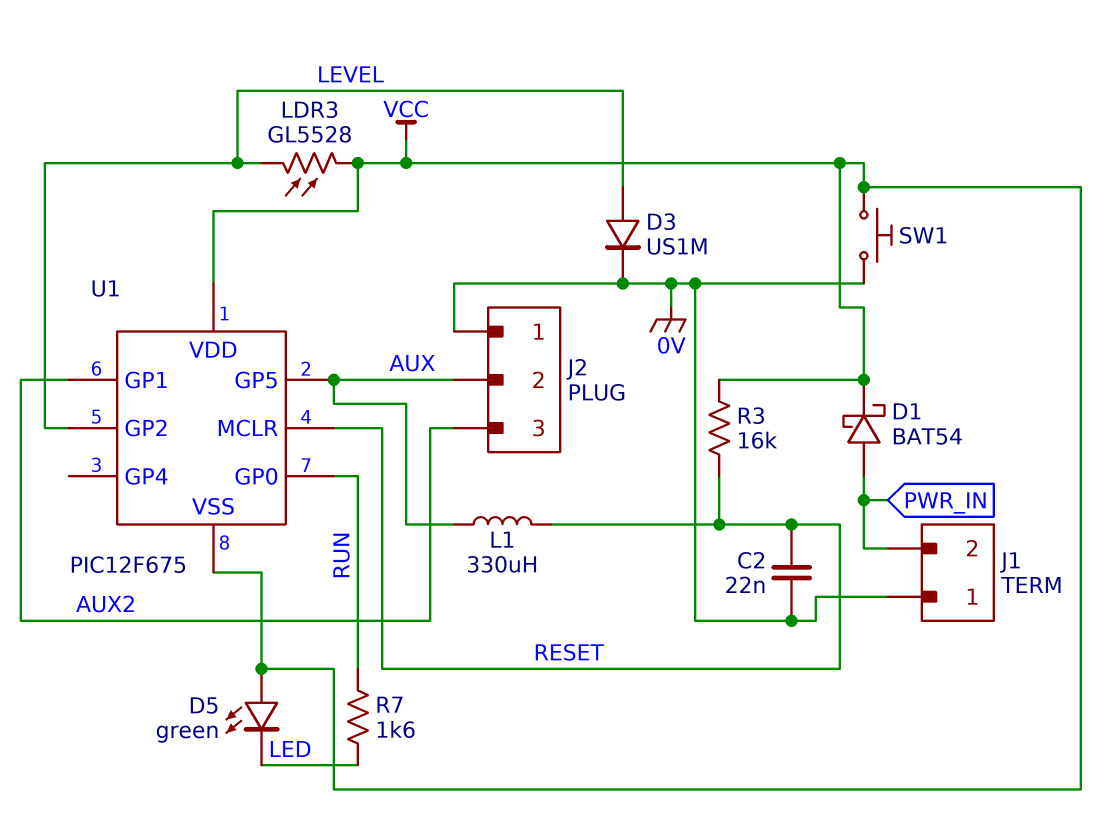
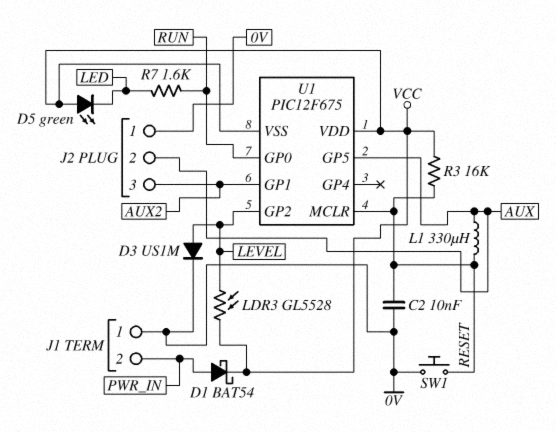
C2: 22nF (0V, RESET) -> 10nF (0V, RESET)
SW1: button (0V, VCC) -> button (0V, RESET)

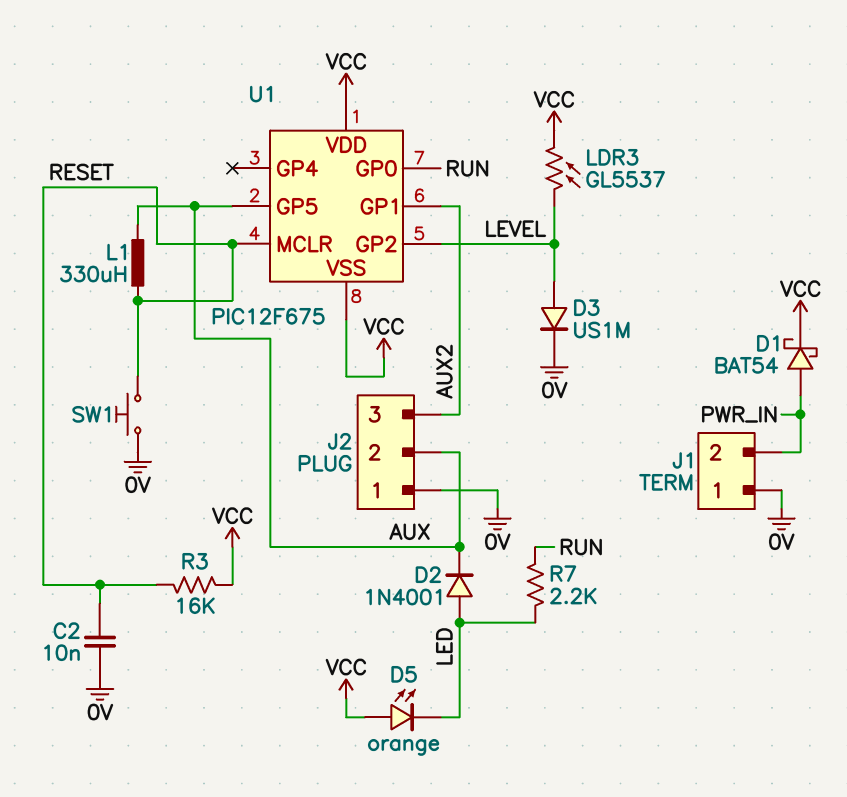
D2: none -> diode 1N4001 (A LED, K AUX)
D5: LED green (A VCC, K LED) -> LED orange (A VCC, K LED)
LDR3: GL5528 (LEVEL, VCC) -> GL5537 (LEVEL, VCC)
R7: 1.6k (LED, RUN) -> 2.2k (LED, RUN)

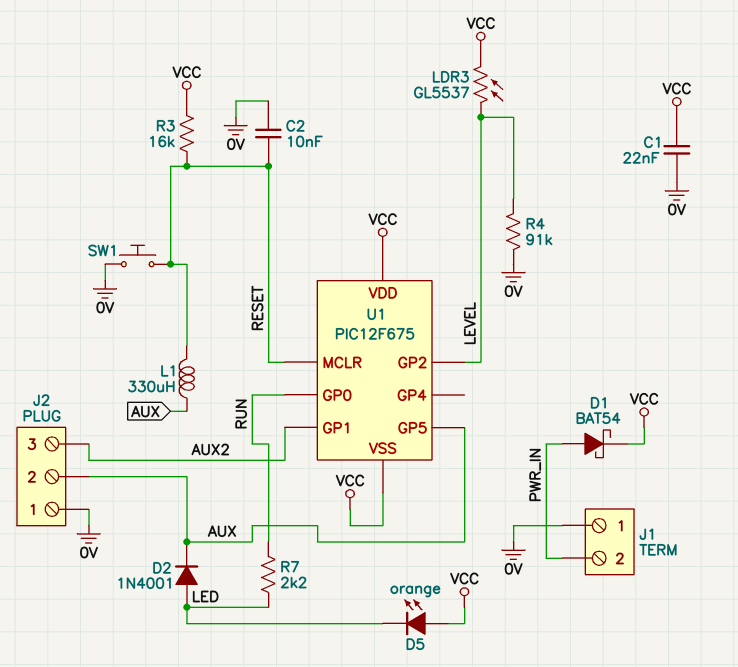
C1: none -> 22nF (0V, VCC)
D3: diode US1M (A LEVEL, K 0V) -> none
R4: none -> 91k (0V, LEVEL)

